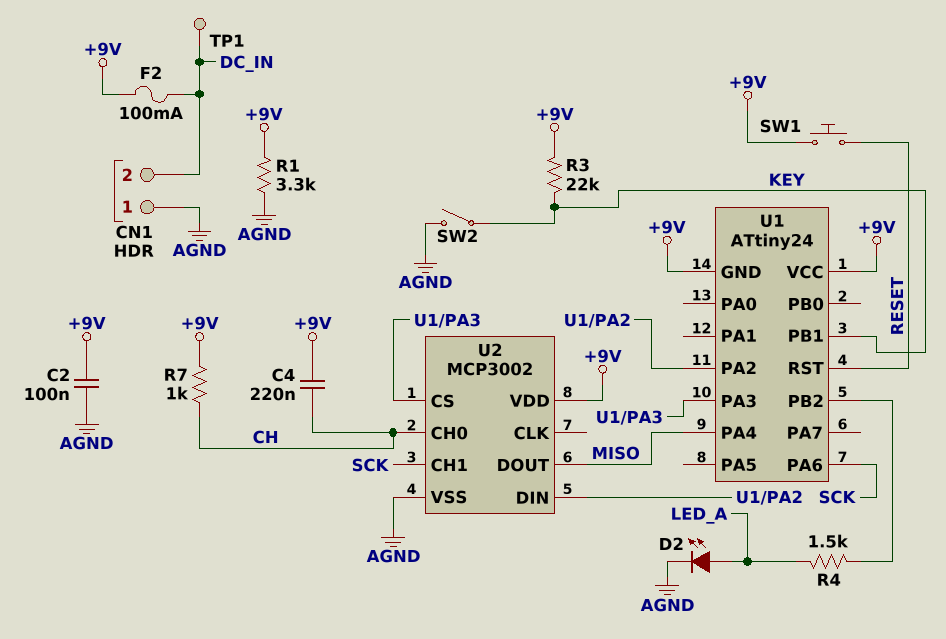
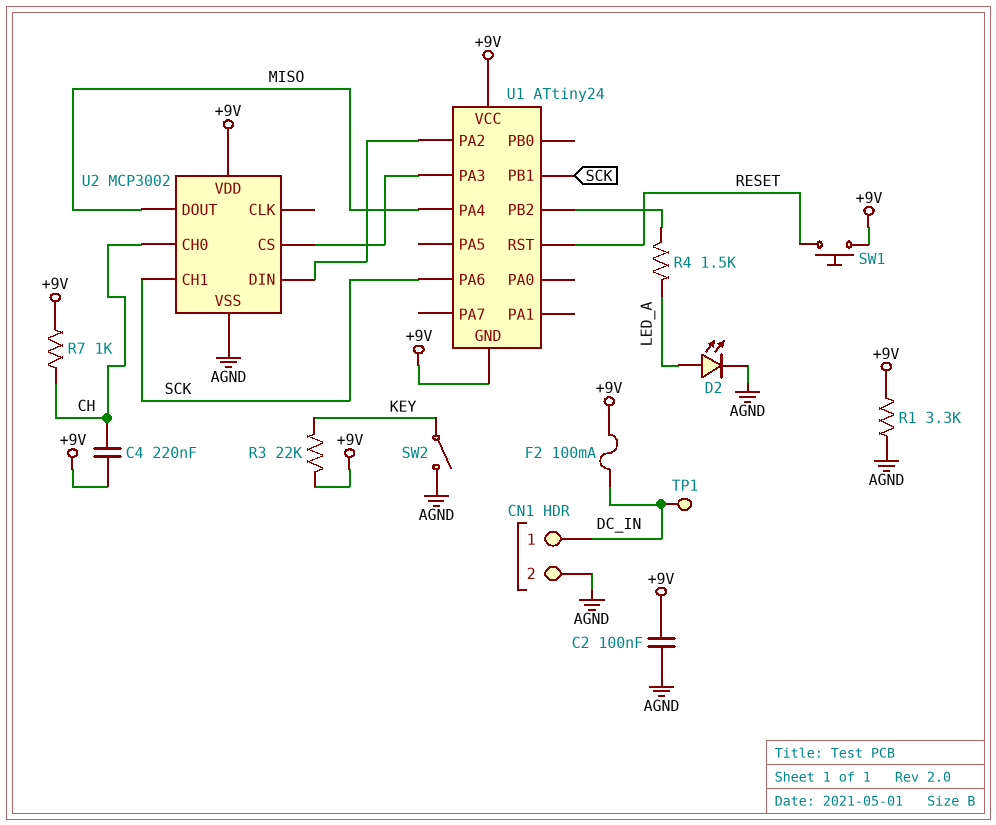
CN1 pin 1: AGND -> DC_IN
CN1 pin 2: DC_IN -> AGND
U1 pin PB1: KEY -> SCK

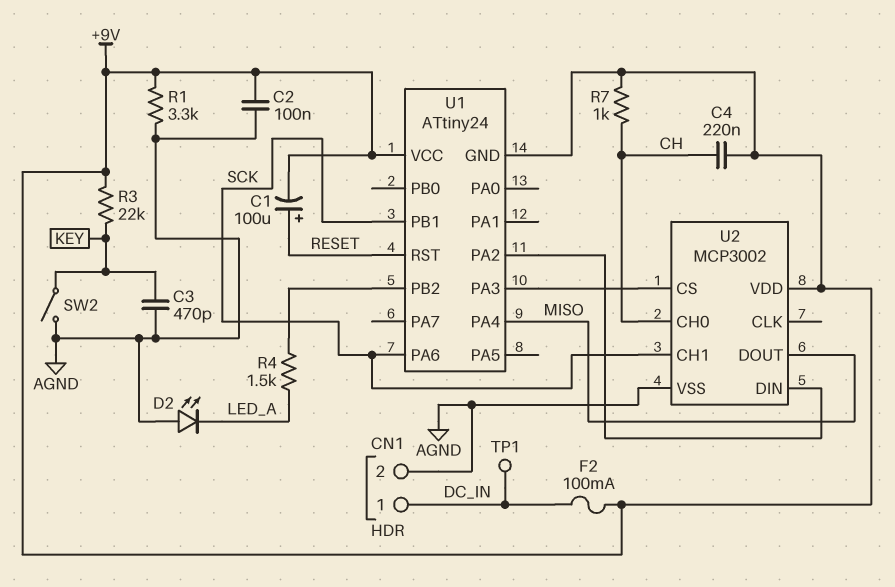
C1: none -> 100uF (plus RESET, minus +9V)
C3: none -> 470pF (AGND, KEY)
D2: LED (A LED_A, K AGND) -> LED (A AGND, K LED_A)
SW1: button (+9V, RESET) -> none

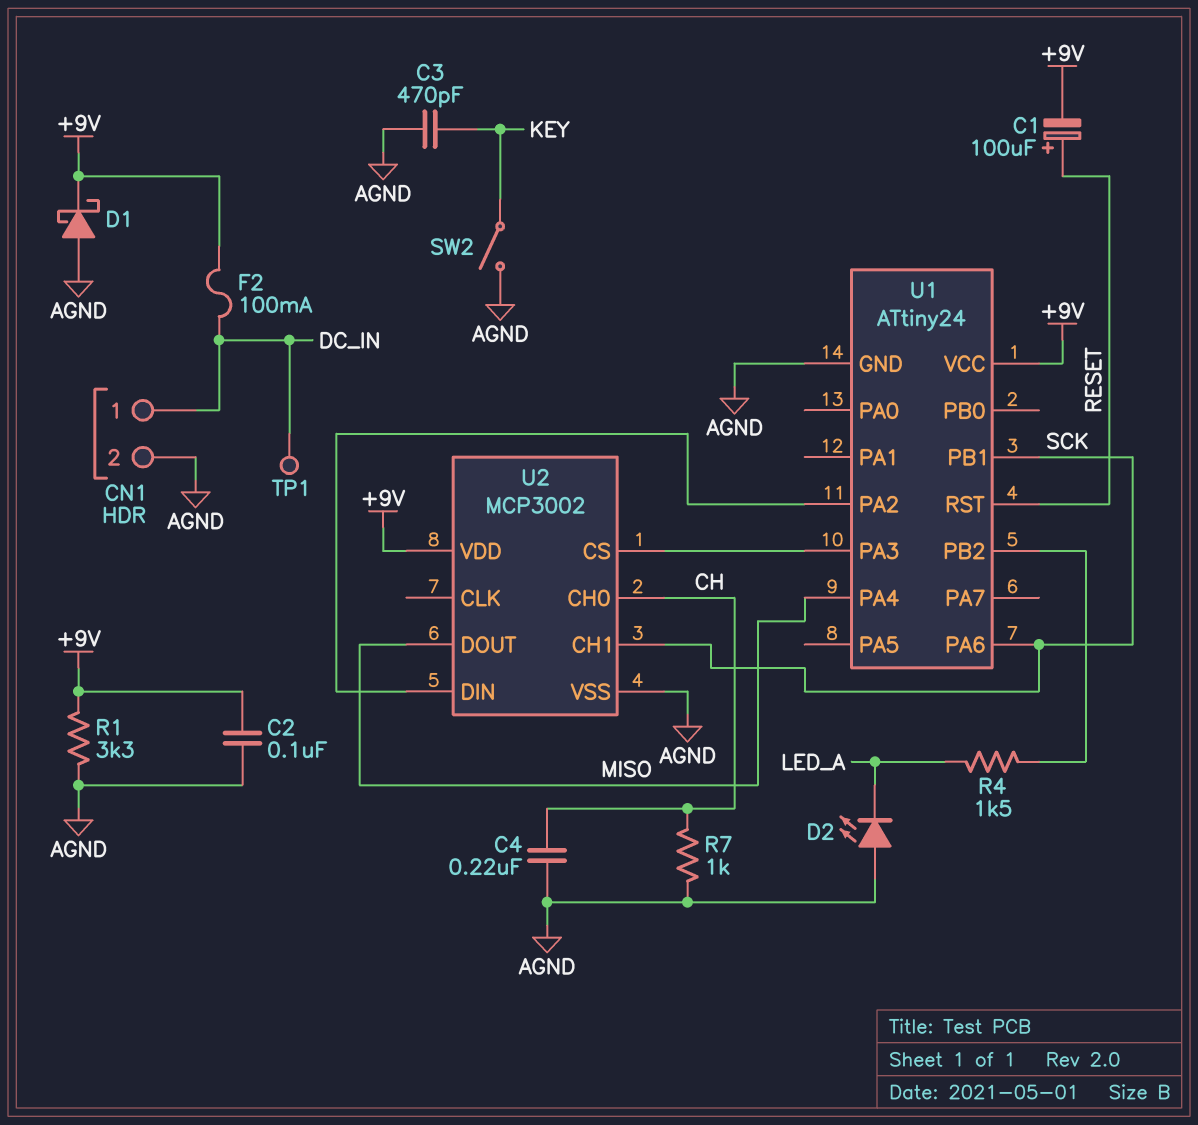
C4: 220nF (+9V, CH) -> 220nF (AGND, CH)
D1: none -> schottky (A AGND, K +9V)
R3: 22k (+9V, KEY) -> none
R7: 1k (+9V, CH) -> 1k (AGND, CH)
U1 pin GND: +9V -> AGND

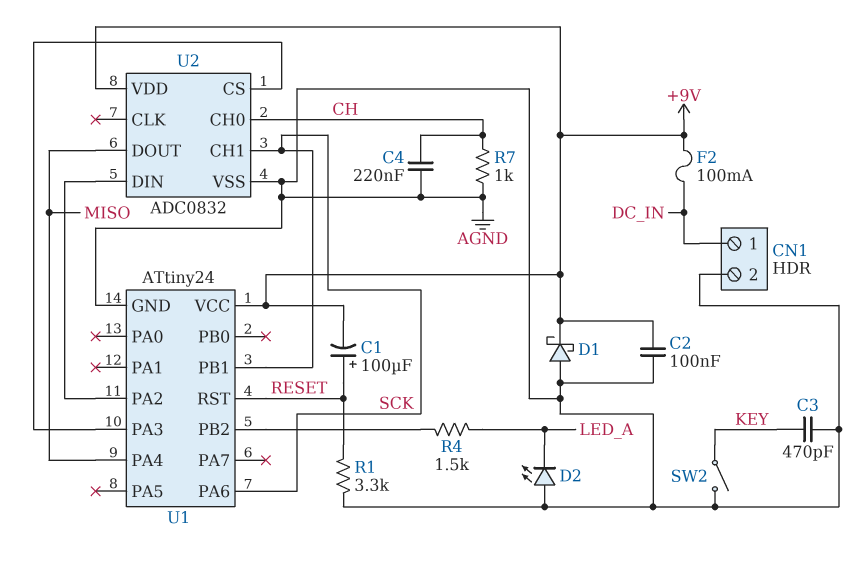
R1: 3.3k (+9V, AGND) -> 3.3k (AGND, RESET)
TP1: test point (DC_IN) -> none
U2: MCP3002 -> ADC0832

